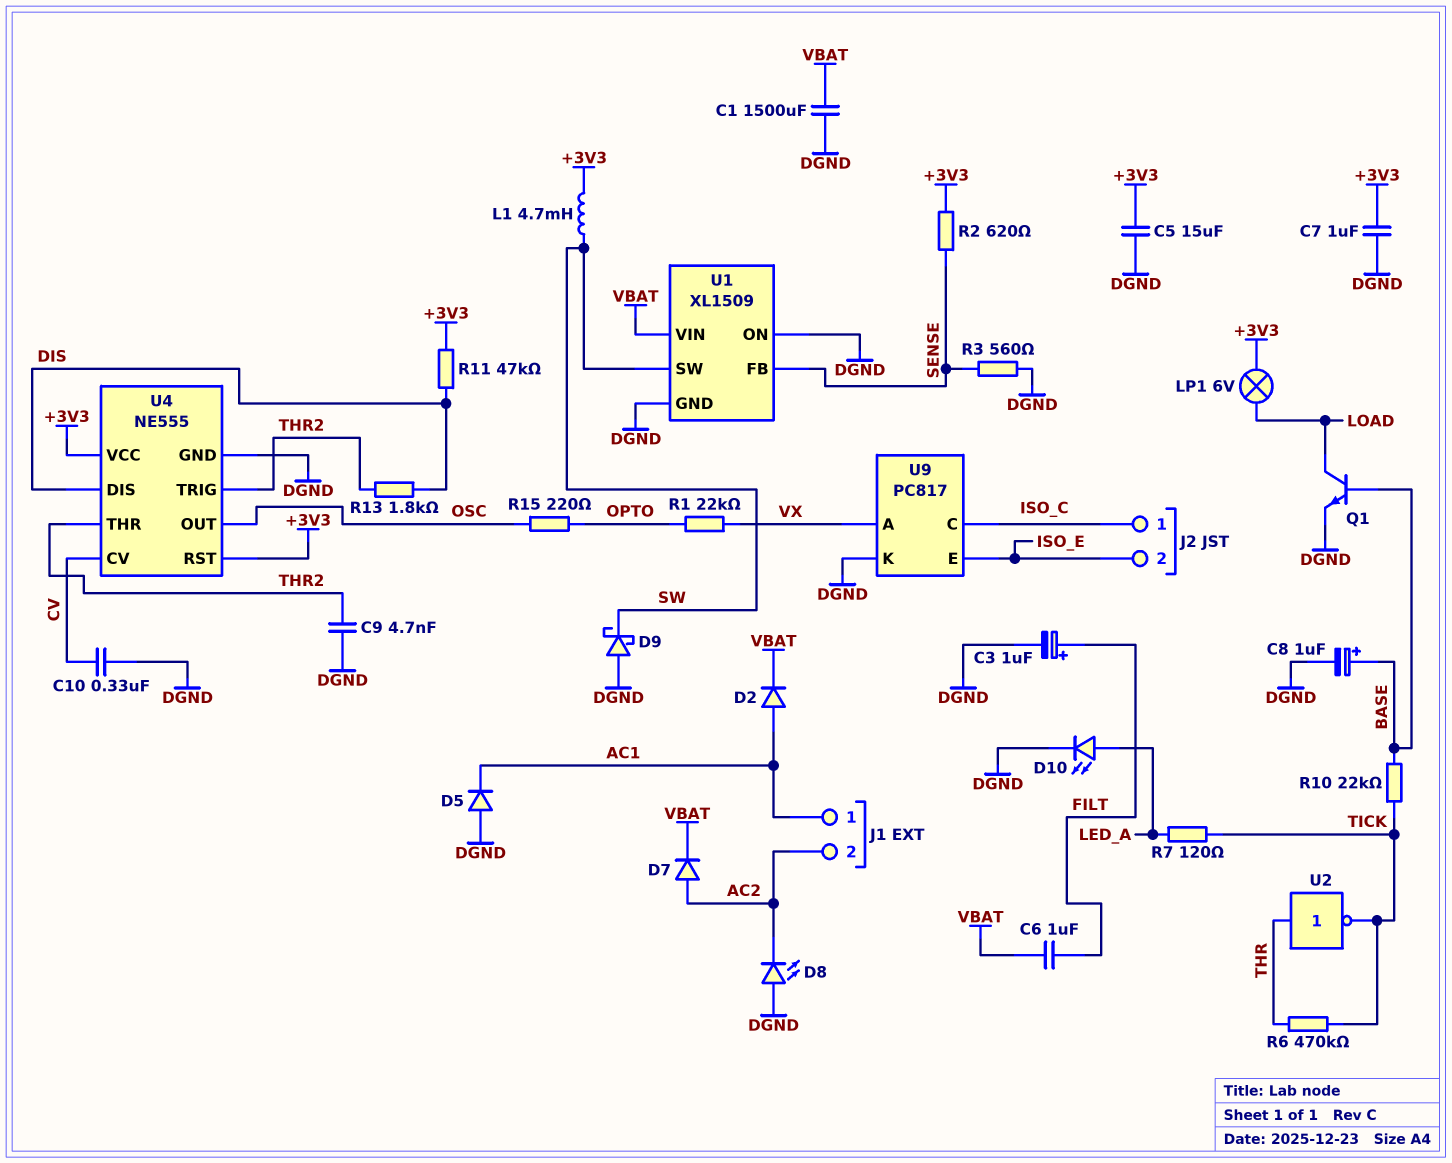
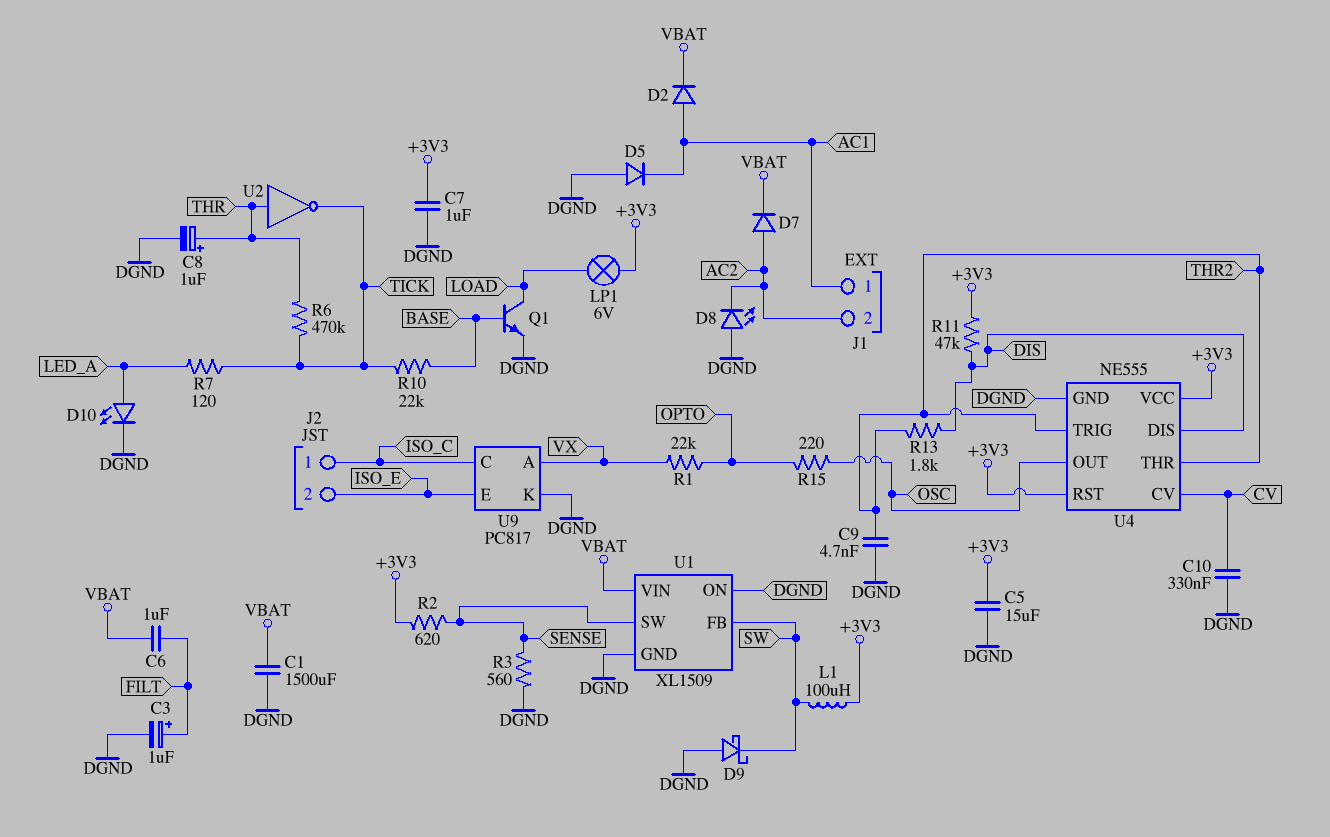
C8: 1uF (plus BASE, minus DGND) -> 1uF (plus THR, minus DGND)
L1: 4.7mH (+3V3, SW) -> 100uH (+3V3, SW)
U1 pin FB: SENSE -> SW
U1 pin SW: SW -> SENSE

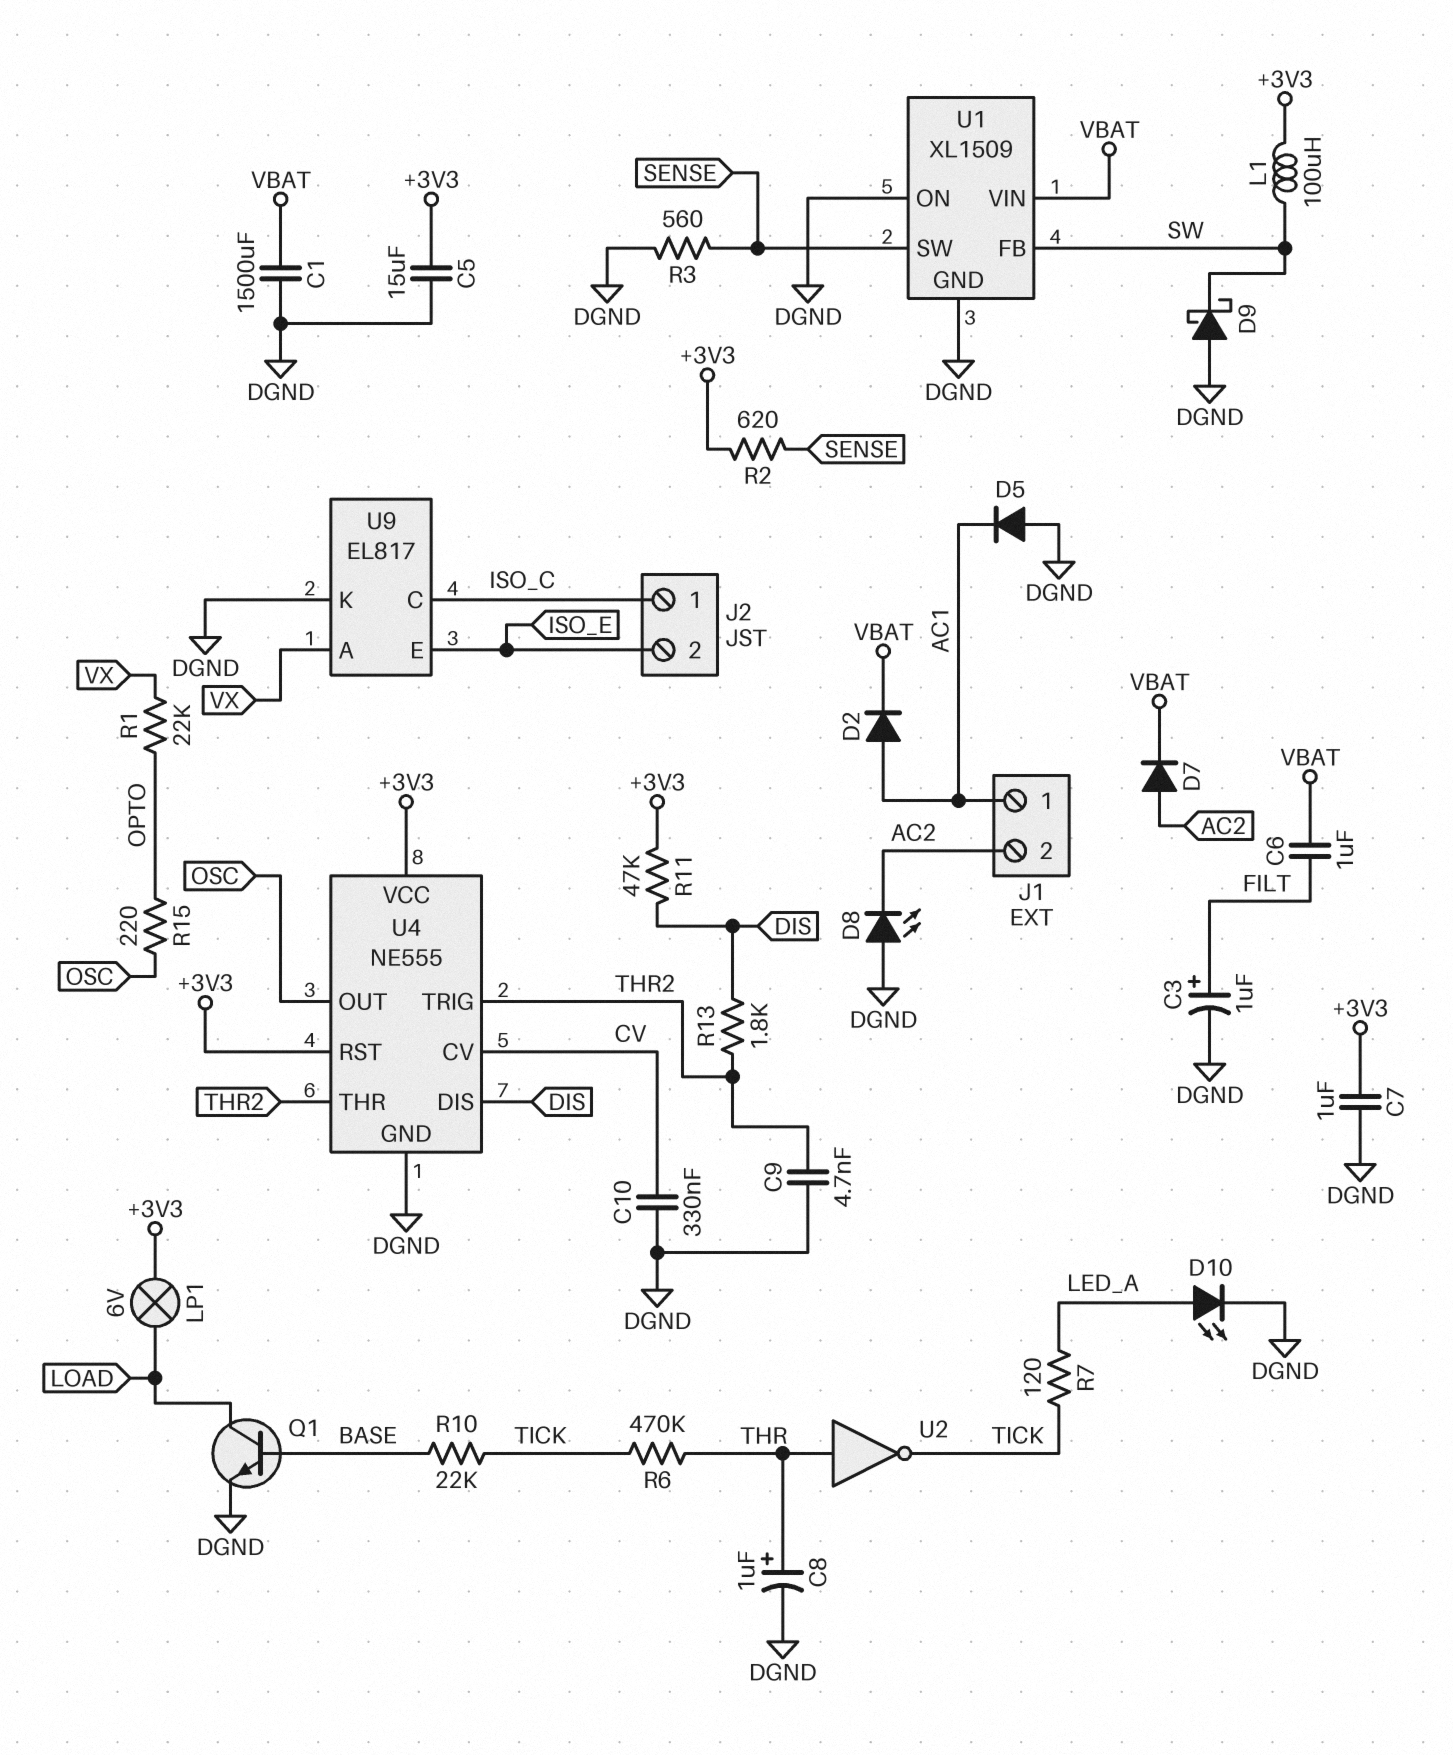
U9: PC817 -> EL817

